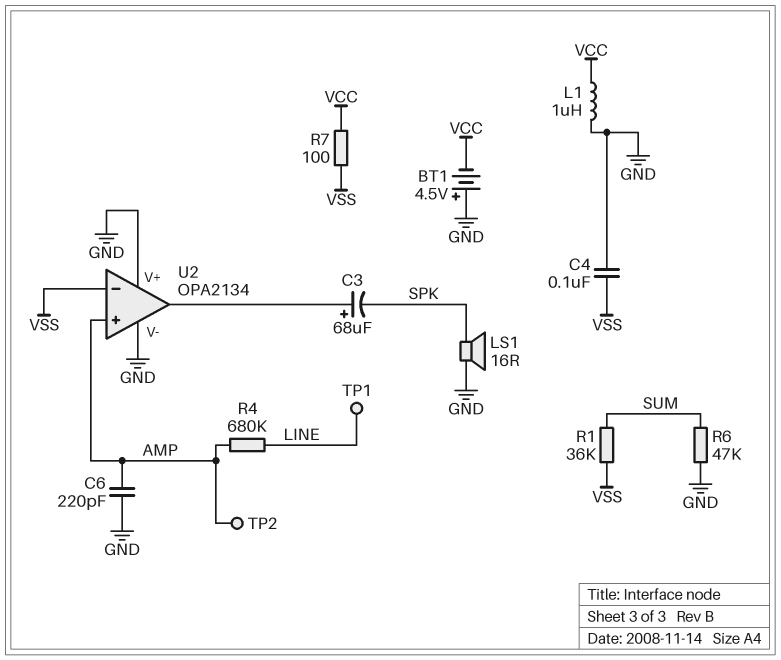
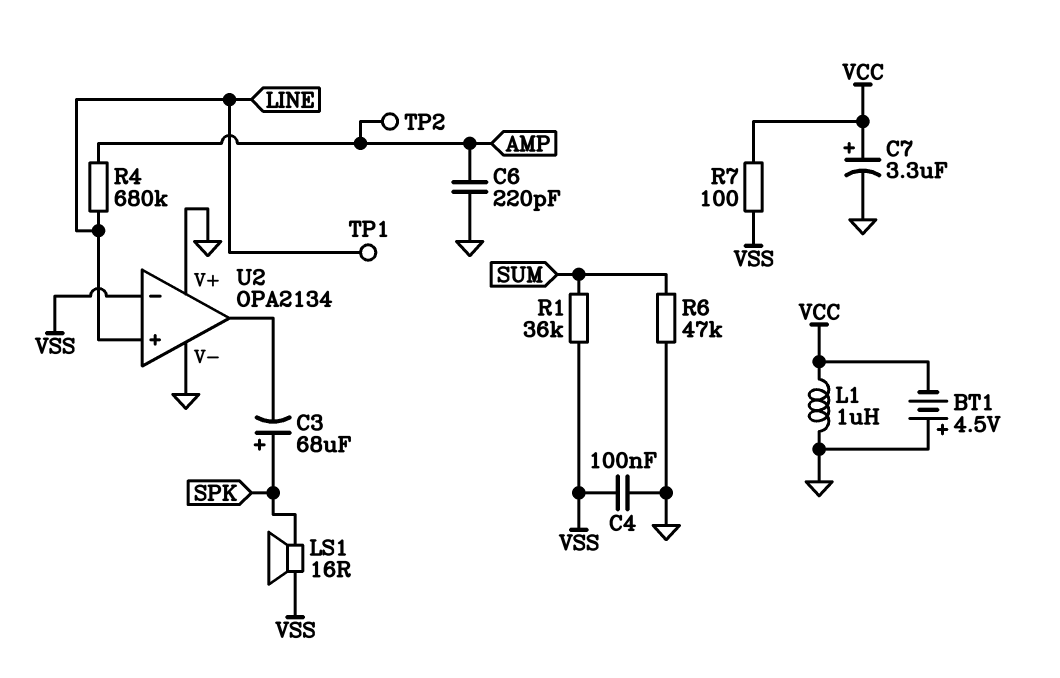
C3: 68uF (plus U2/out, minus SPK) -> 68uF (plus SPK, minus U2/out)
C7: none -> 3.3uF (plus VCC, minus GND)
LS1: speaker 16R (GND, SPK) -> speaker 16R (SPK, VSS)
U2 pin in+: AMP -> LINE

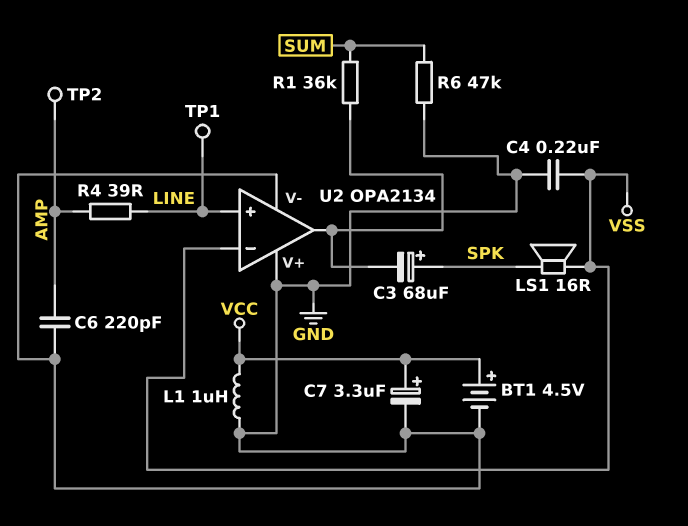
BT1: 4.5V (plus GND, minus VCC) -> 4.5V (plus VCC, minus GND)
C4: 100nF (GND, VSS) -> 220nF (GND, VSS)
R1: 36k (SUM, VSS) -> 36k (SUM, U2/out)
R4: 680k (AMP, LINE) -> 39 (AMP, LINE)
R7: 100 (VCC, VSS) -> none

